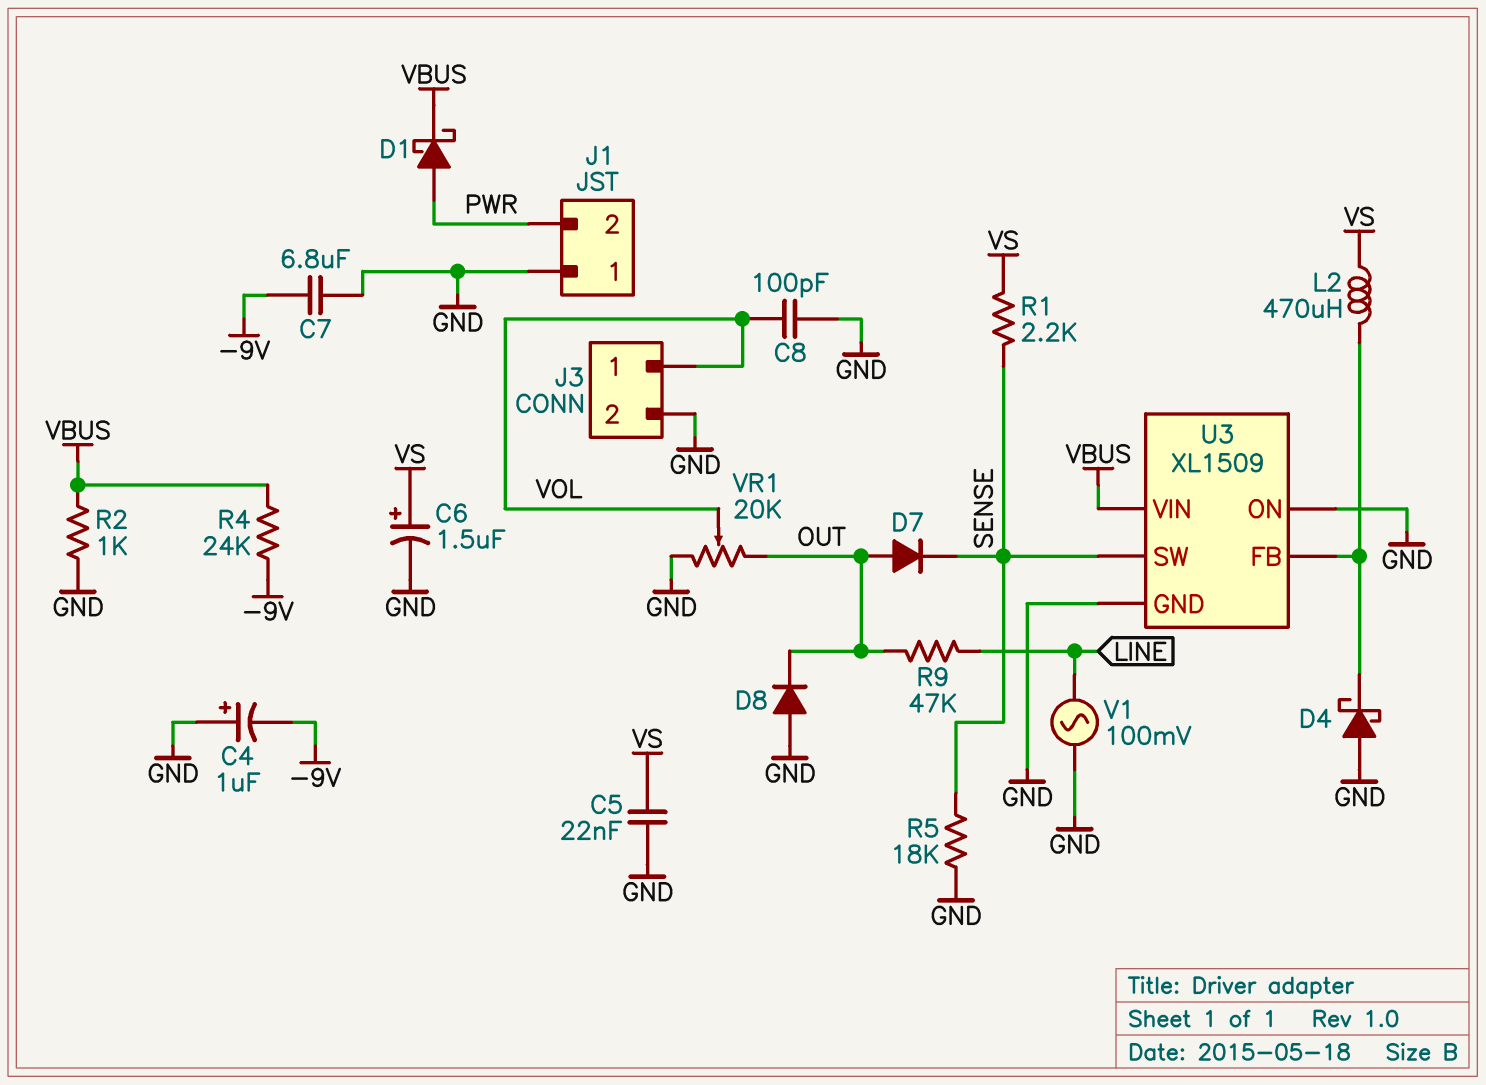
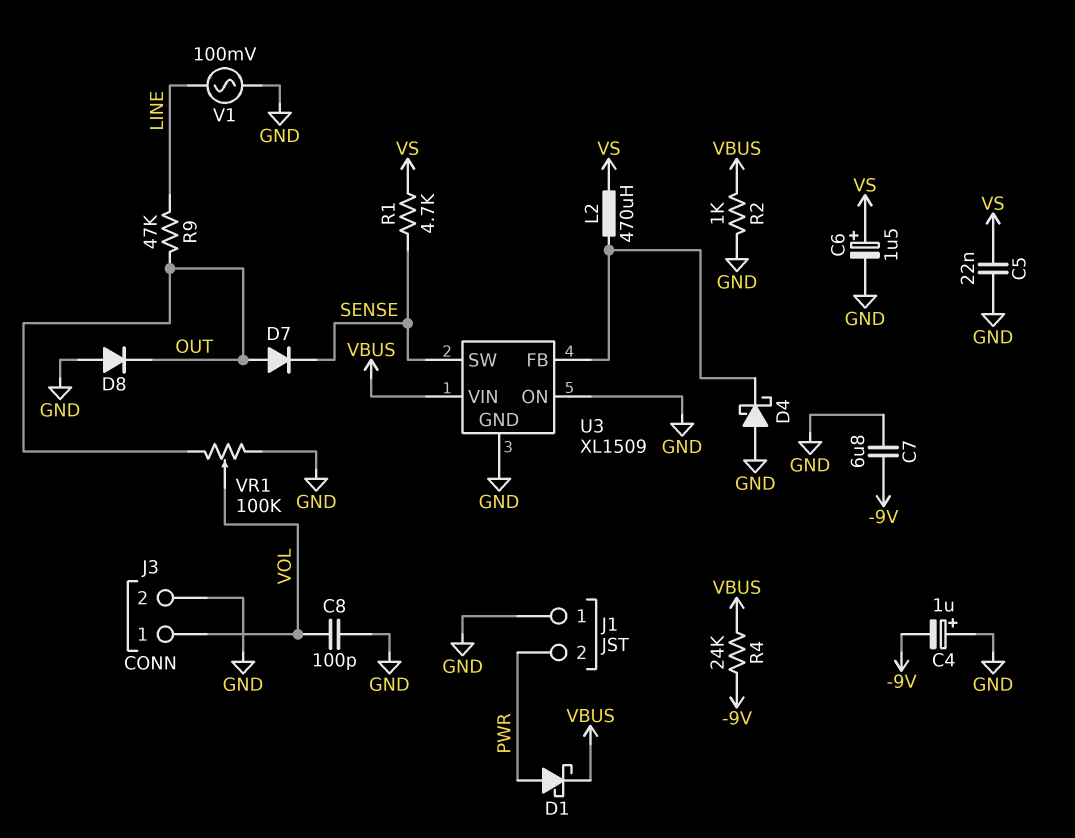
R1: 2.2k (SENSE, VS) -> 4.7k (SENSE, VS)
R5: 18k (GND, SENSE) -> none
VR1: 20k (GND, OUT, wiper VOL) -> 100k (GND, OUT, wiper VOL)

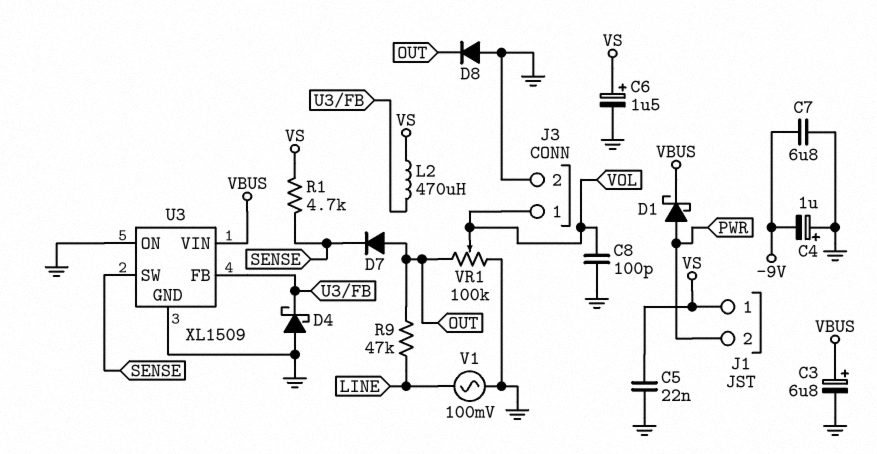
C3: none -> 6.8uF (plus VBUS, minus GND)
J1 pin 1: GND -> VS
R2: 1k (GND, VBUS) -> none
R4: 24k (-9V, VBUS) -> none

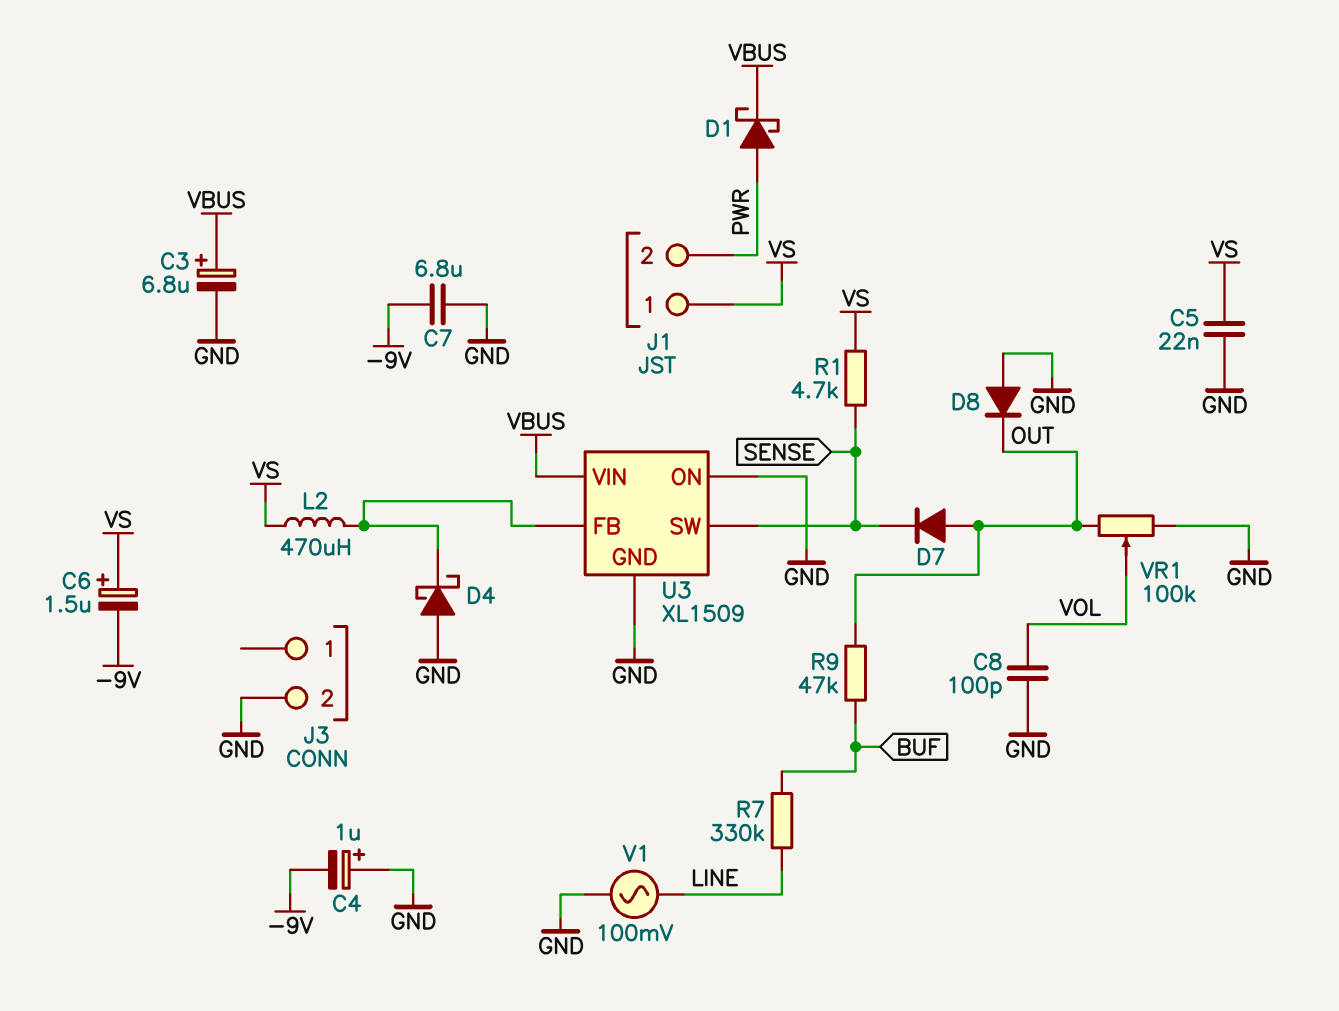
C6: 1.5uF (plus VS, minus GND) -> 1.5uF (plus VS, minus -9V)
J3 pin 1: VOL -> none
R7: none -> 330k (BUF, LINE)
R9: 47k (LINE, OUT) -> 47k (BUF, OUT)

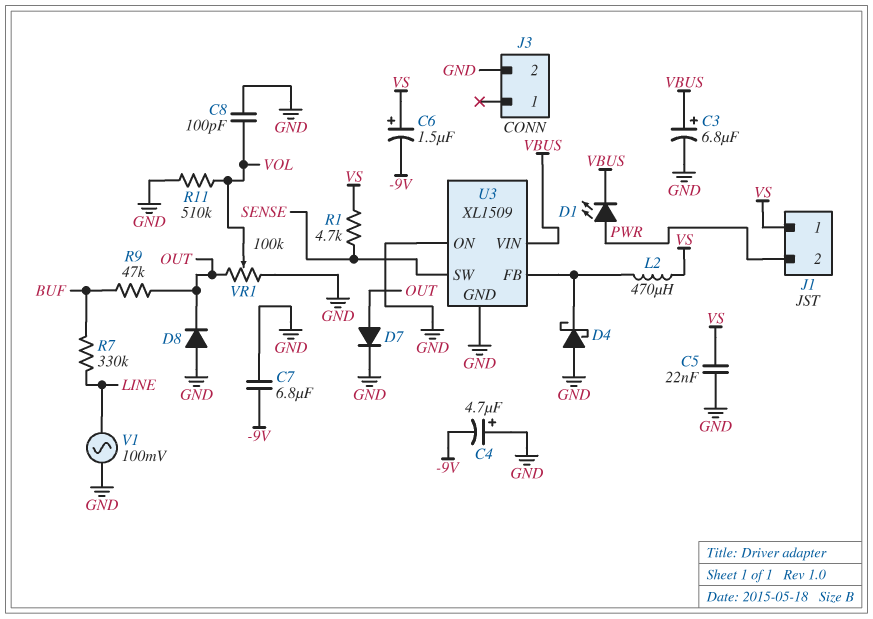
C4: 1uF (plus GND, minus -9V) -> 4.7uF (plus GND, minus -9V)
D1: schottky (A PWR, K VBUS) -> LED (A PWR, K VBUS)
D7: diode (A OUT, K SENSE) -> diode (A OUT, K GND)
R11: none -> 510k (GND, VOL)

